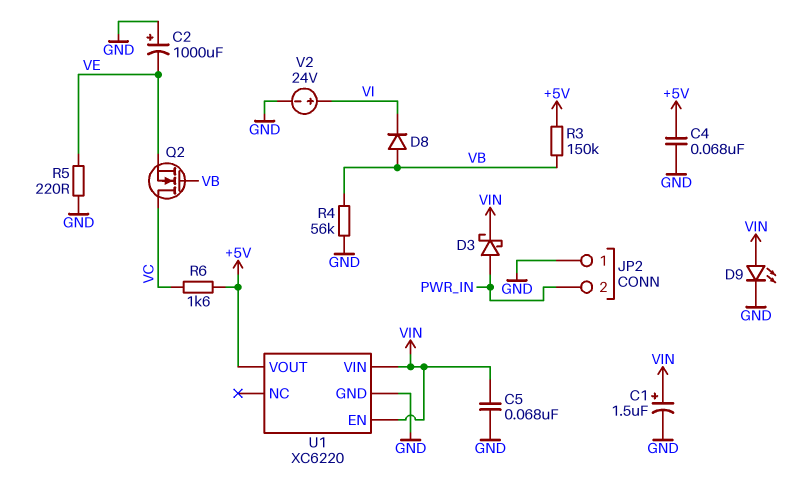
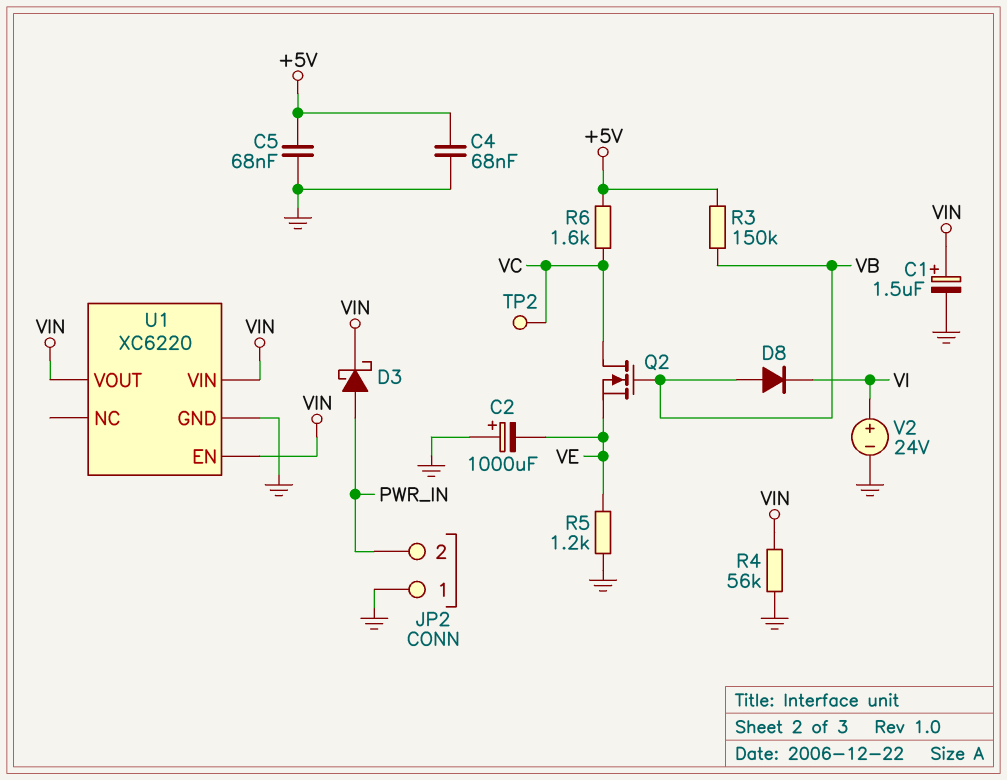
C5: 68nF (GND, VIN) -> 68nF (+5V, GND)
D9: LED (A VIN, K GND) -> none
R4: 56k (GND, VB) -> 56k (GND, VIN)
R5: 220 (GND, VE) -> 1.2k (GND, VE)
TP2: none -> test point (VC)
U1 pin VOUT: +5V -> VIN

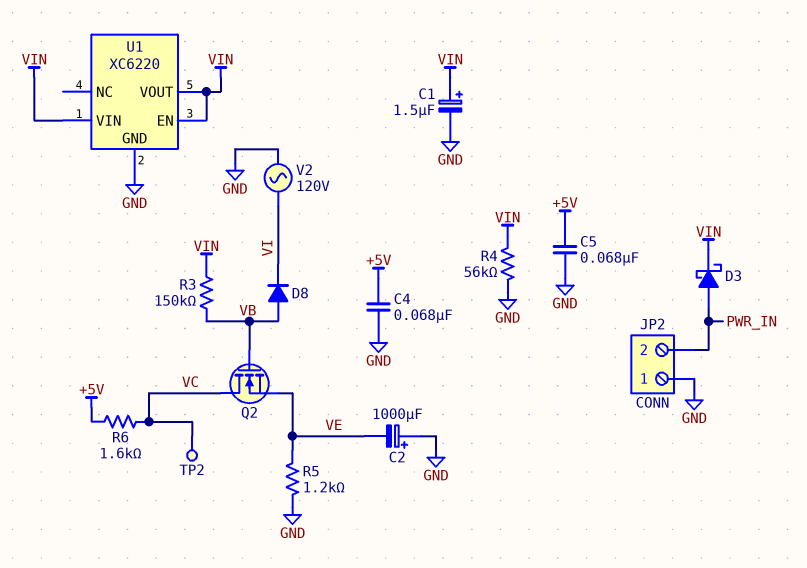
R3: 150k (+5V, VB) -> 150k (VB, VIN)
V2: 24V (plus VI, minus GND) -> AC 120V (GND, VI)

